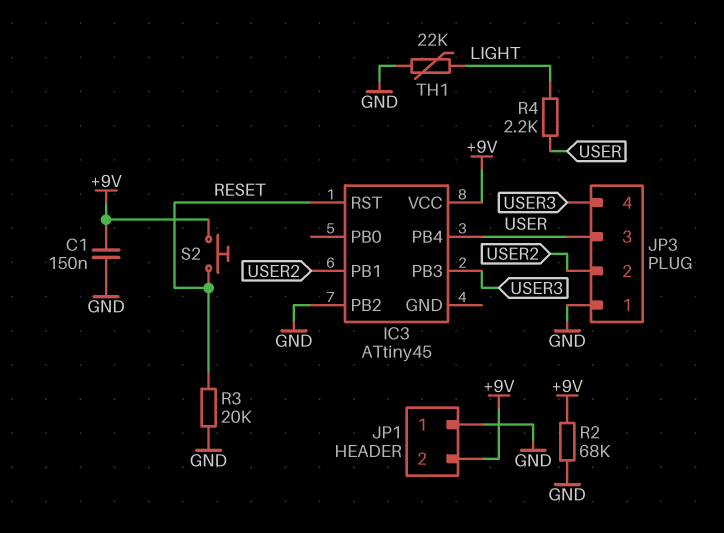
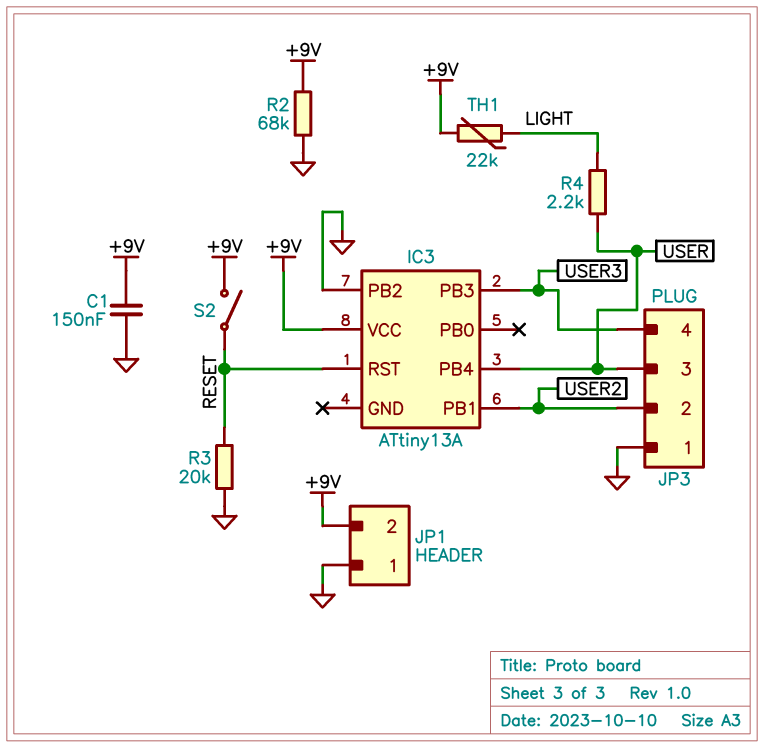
IC3: ATtiny45 -> ATtiny13A
S2: button (+9V, RESET) -> switch (+9V, RESET)
TH1: 22k (GND, LIGHT) -> 22k (+9V, LIGHT)

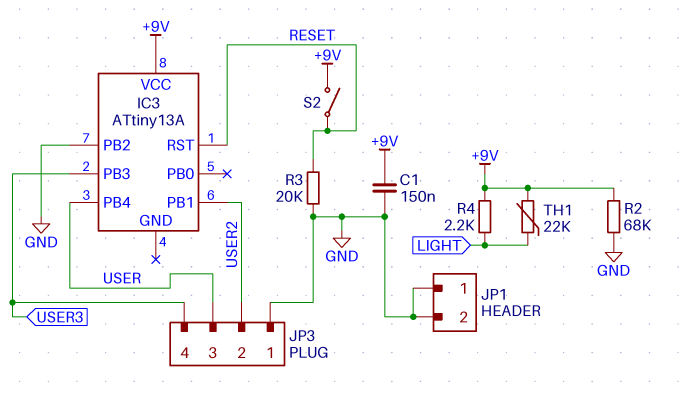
JP1 pin 2: +9V -> GND
R4: 2.2k (LIGHT, USER) -> 2.2k (+9V, LIGHT)

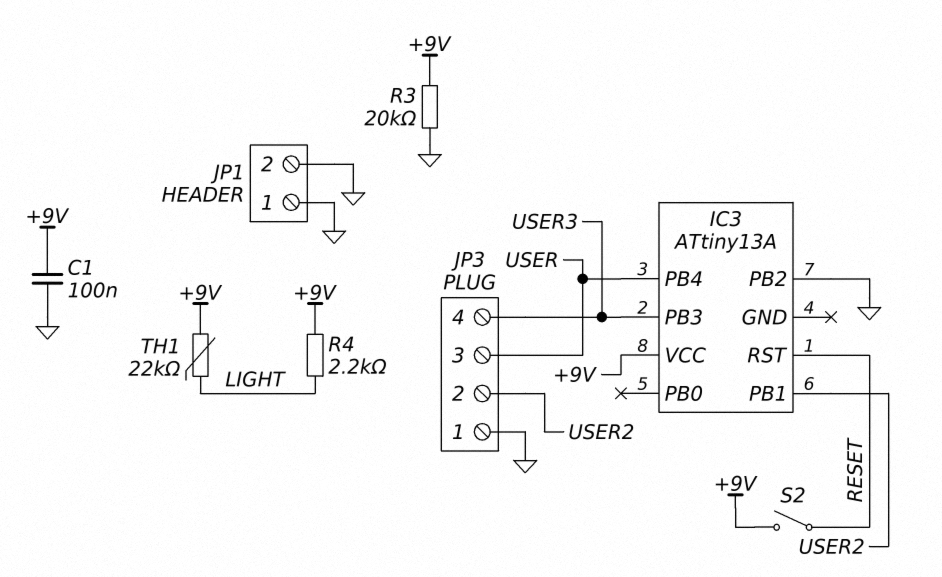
C1: 150nF (+9V, GND) -> 100nF (+9V, GND)
R2: 68k (+9V, GND) -> none
R3: 20k (GND, RESET) -> 20k (+9V, GND)

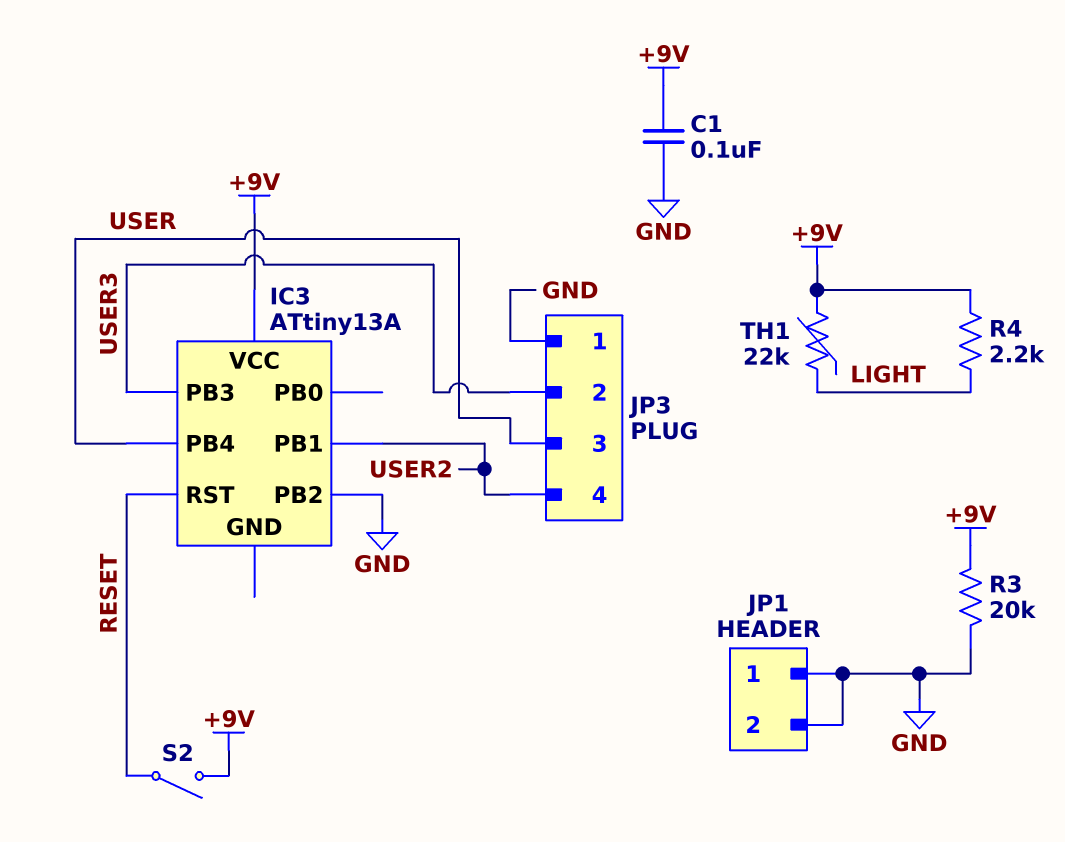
JP3 pin 2: USER2 -> USER3
JP3 pin 4: USER3 -> USER2

